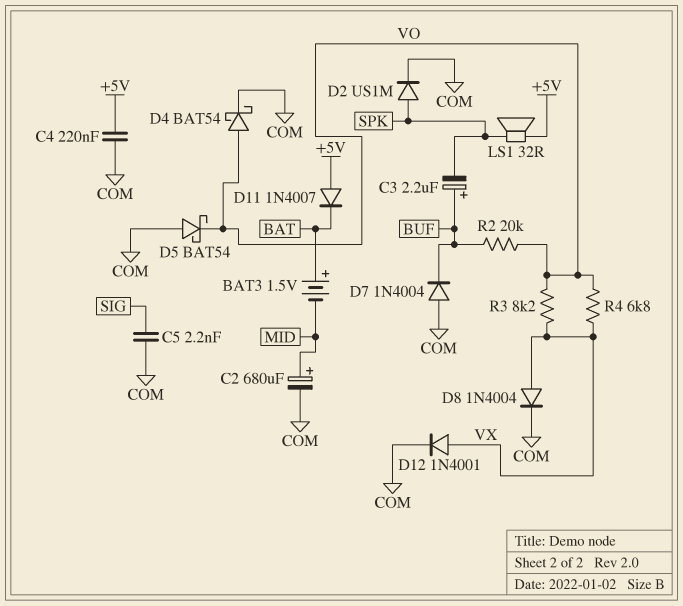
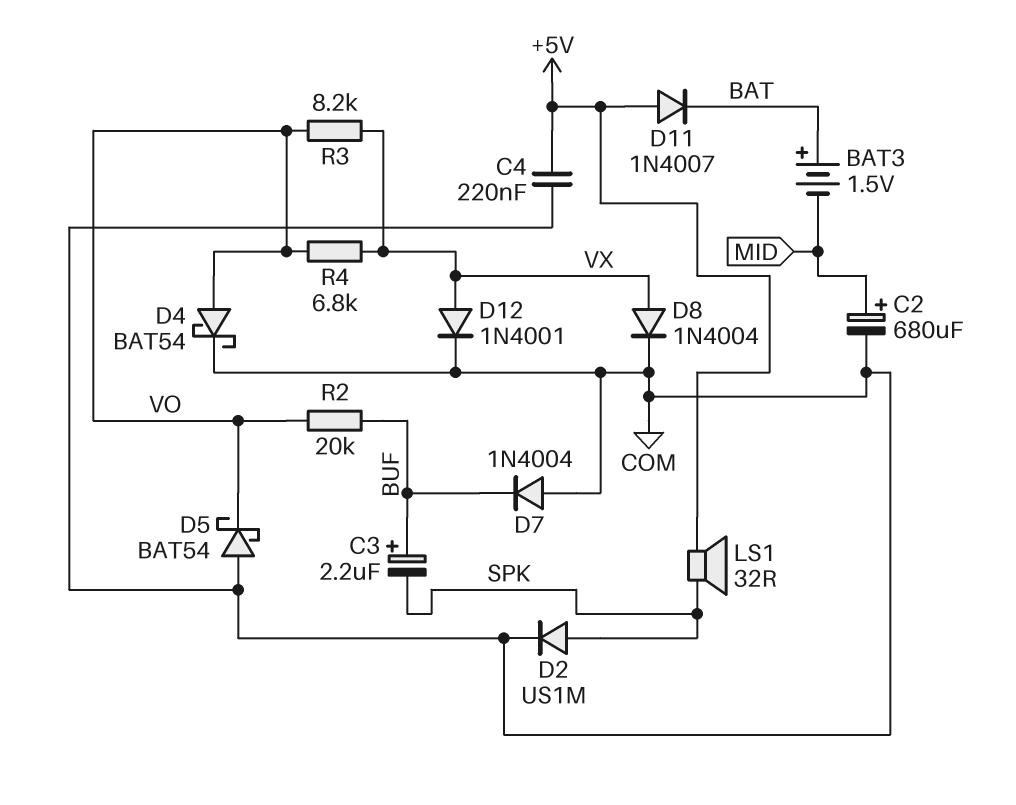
C5: 2.2nF (COM, SIG) -> none

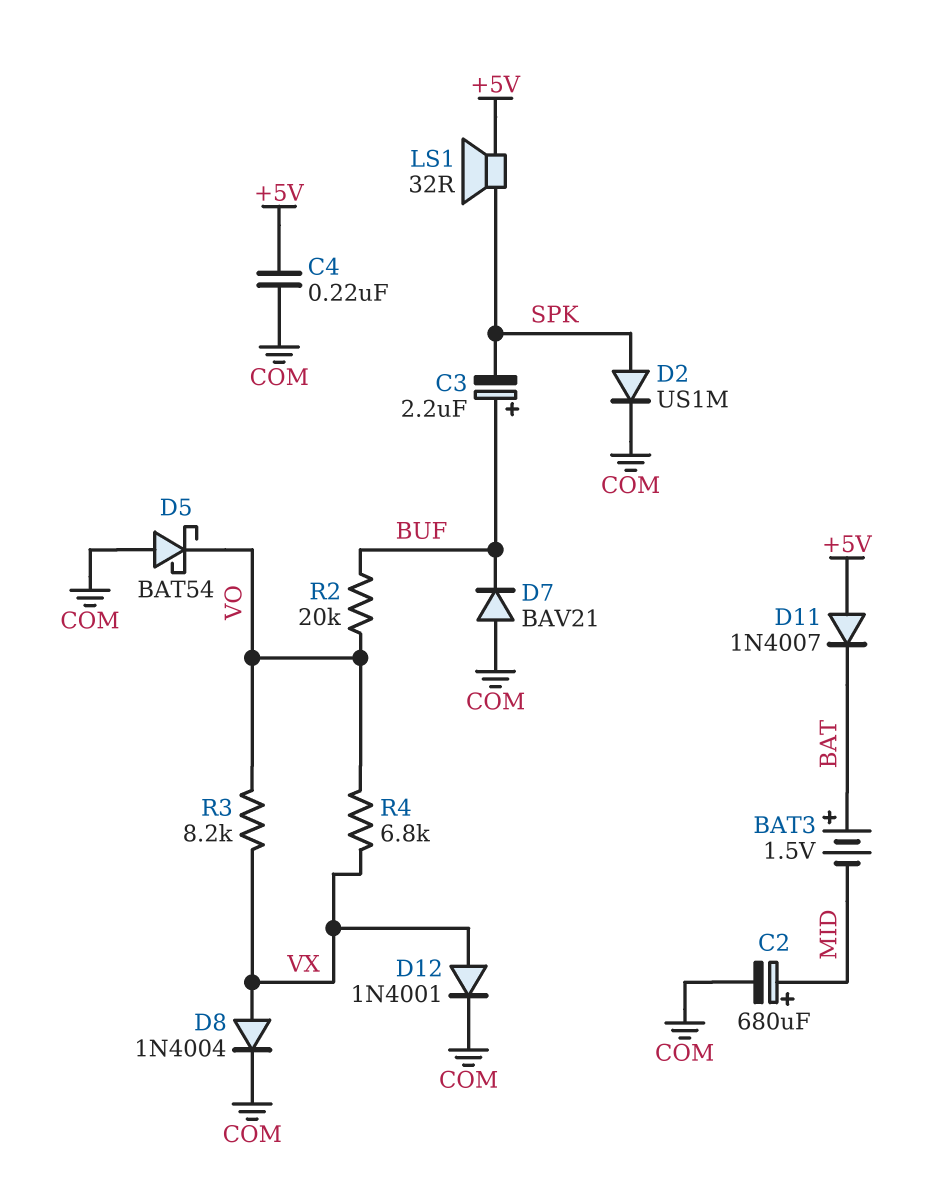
D4: schottky BAT54 (A VO, K COM) -> none
D7: diode 1N4004 (A COM, K BUF) -> diode BAV21 (A COM, K BUF)

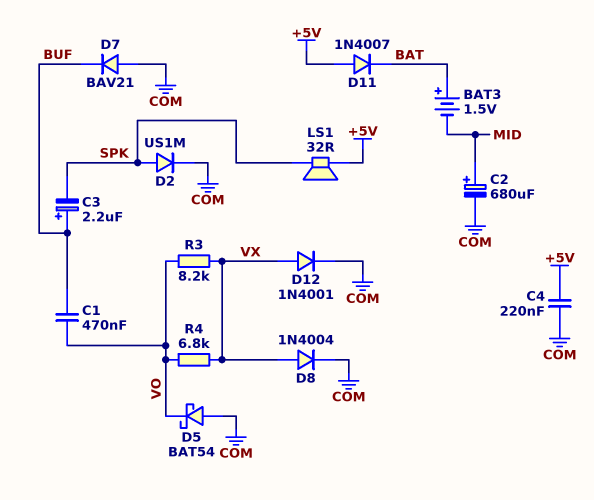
C1: none -> 470nF (BUF, VO)
R2: 20k (BUF, VO) -> none

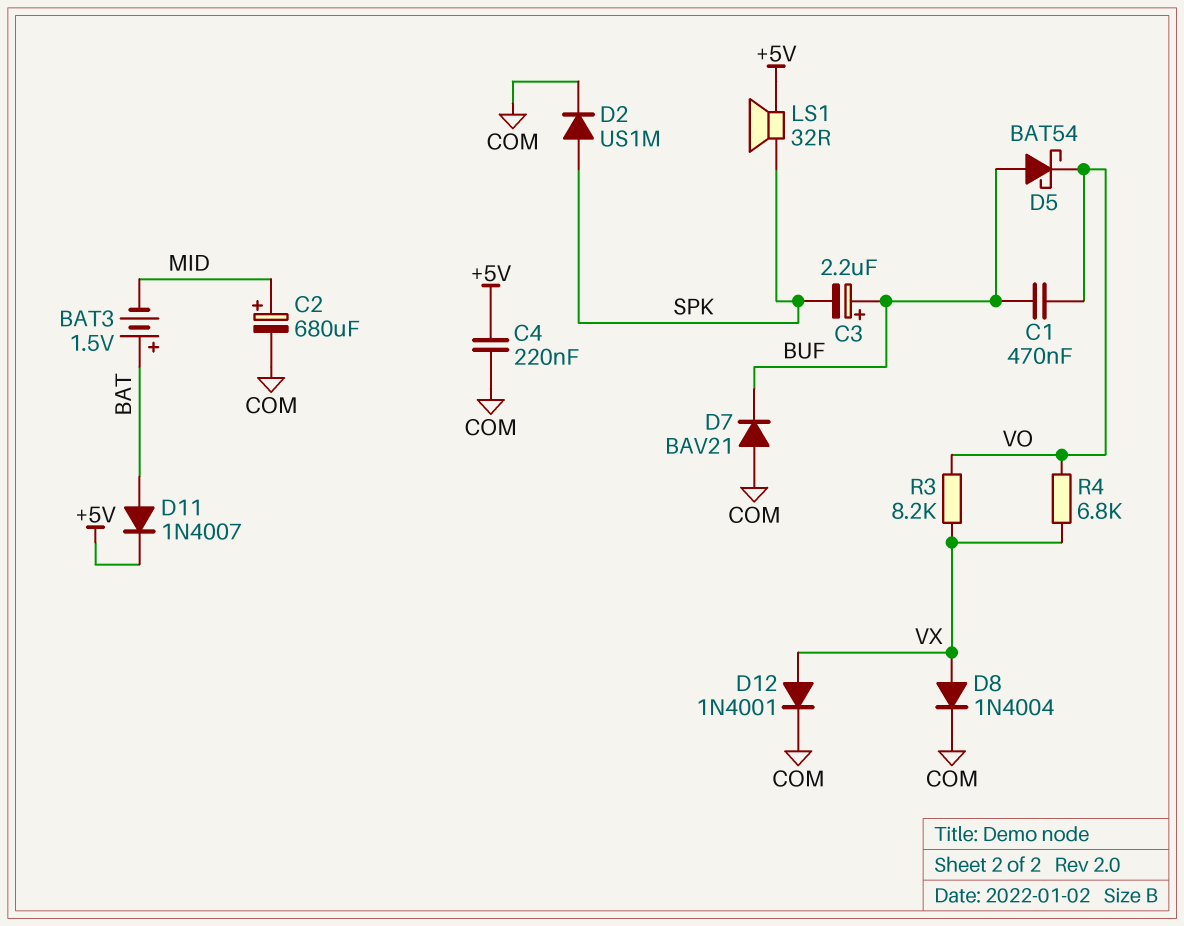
D5: schottky BAT54 (A COM, K VO) -> schottky BAT54 (A BUF, K VO)
D11: diode 1N4007 (A +5V, K BAT) -> diode 1N4007 (A BAT, K +5V)

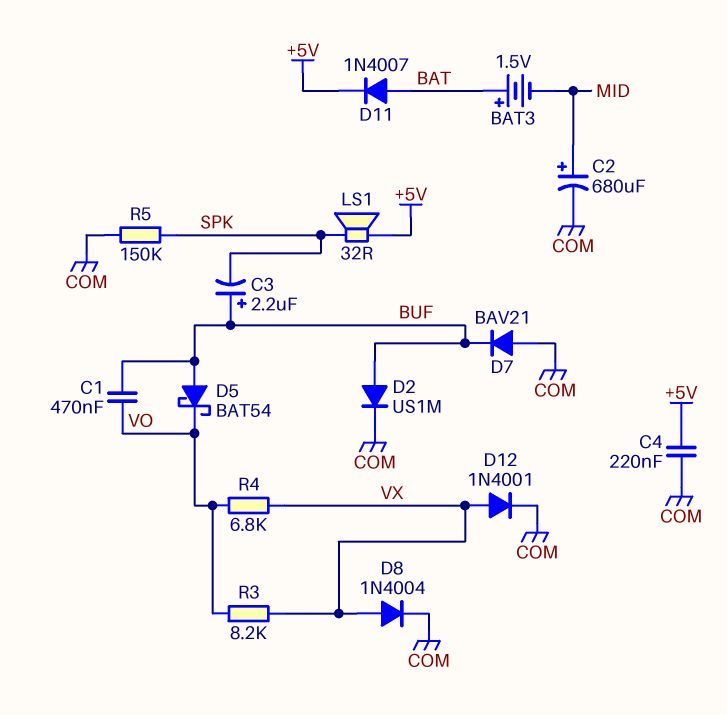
D2: diode US1M (A SPK, K COM) -> diode US1M (A BUF, K COM)
R5: none -> 150k (COM, SPK)

